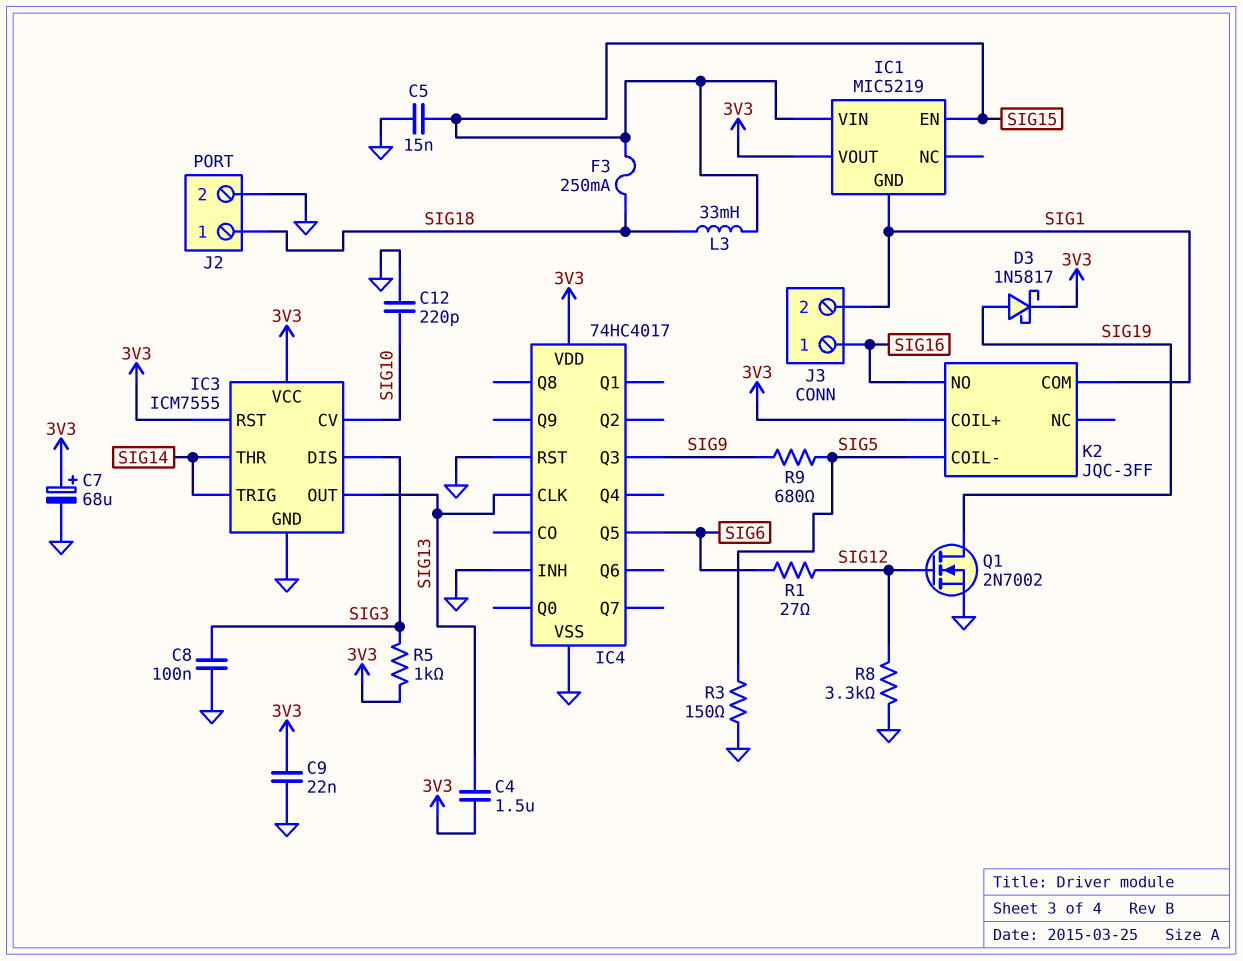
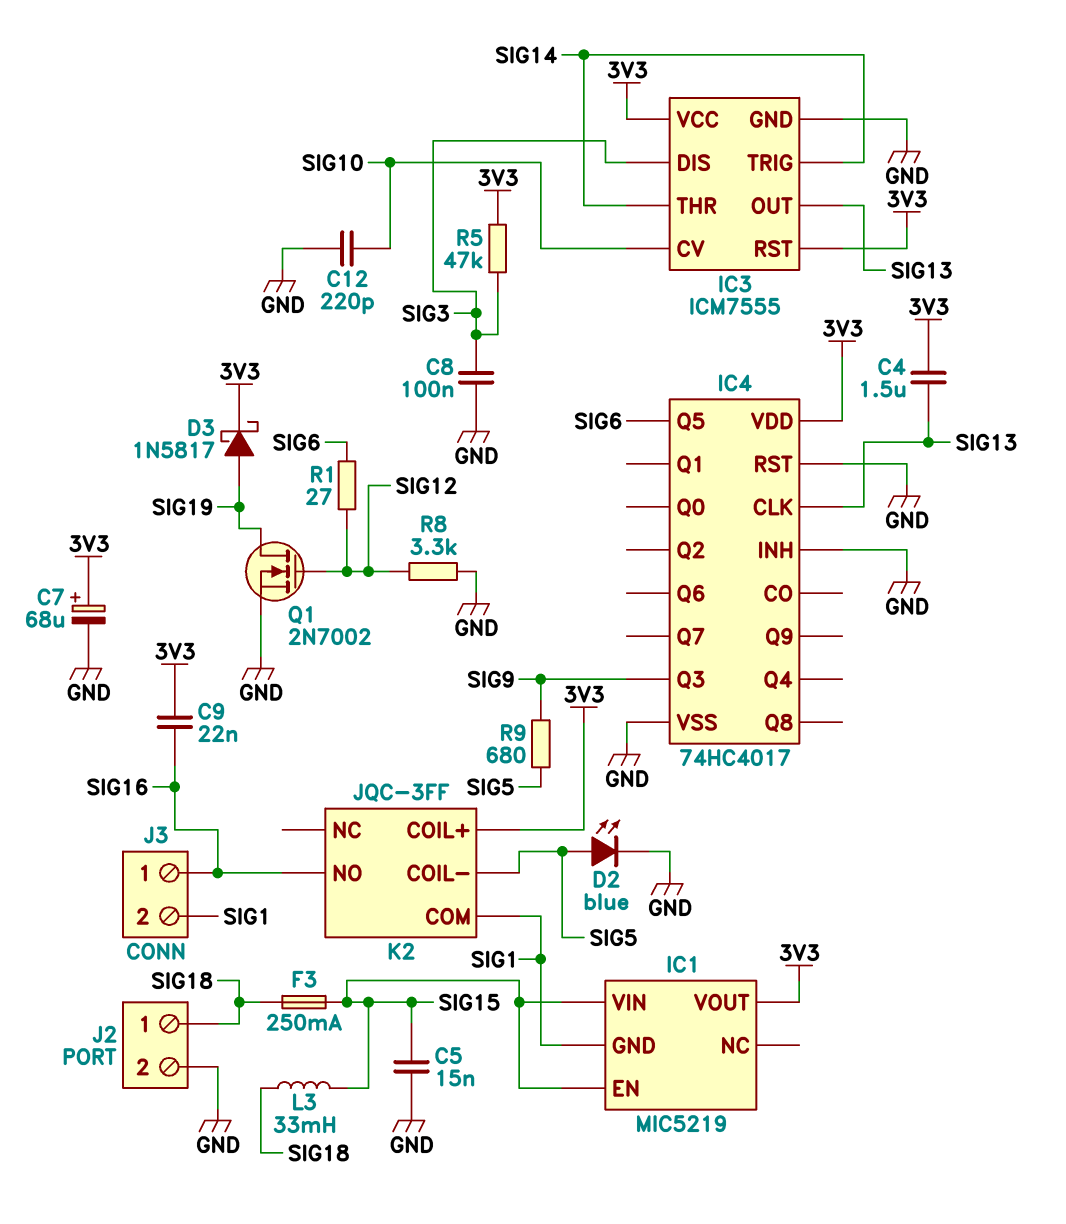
C9: 22nF (3V3, GND) -> 22nF (3V3, SIG16)
D2: none -> LED blue (A SIG5, K GND)
R3: 150 (GND, SIG5) -> none
R5: 1k (3V3, SIG3) -> 47k (3V3, SIG3)

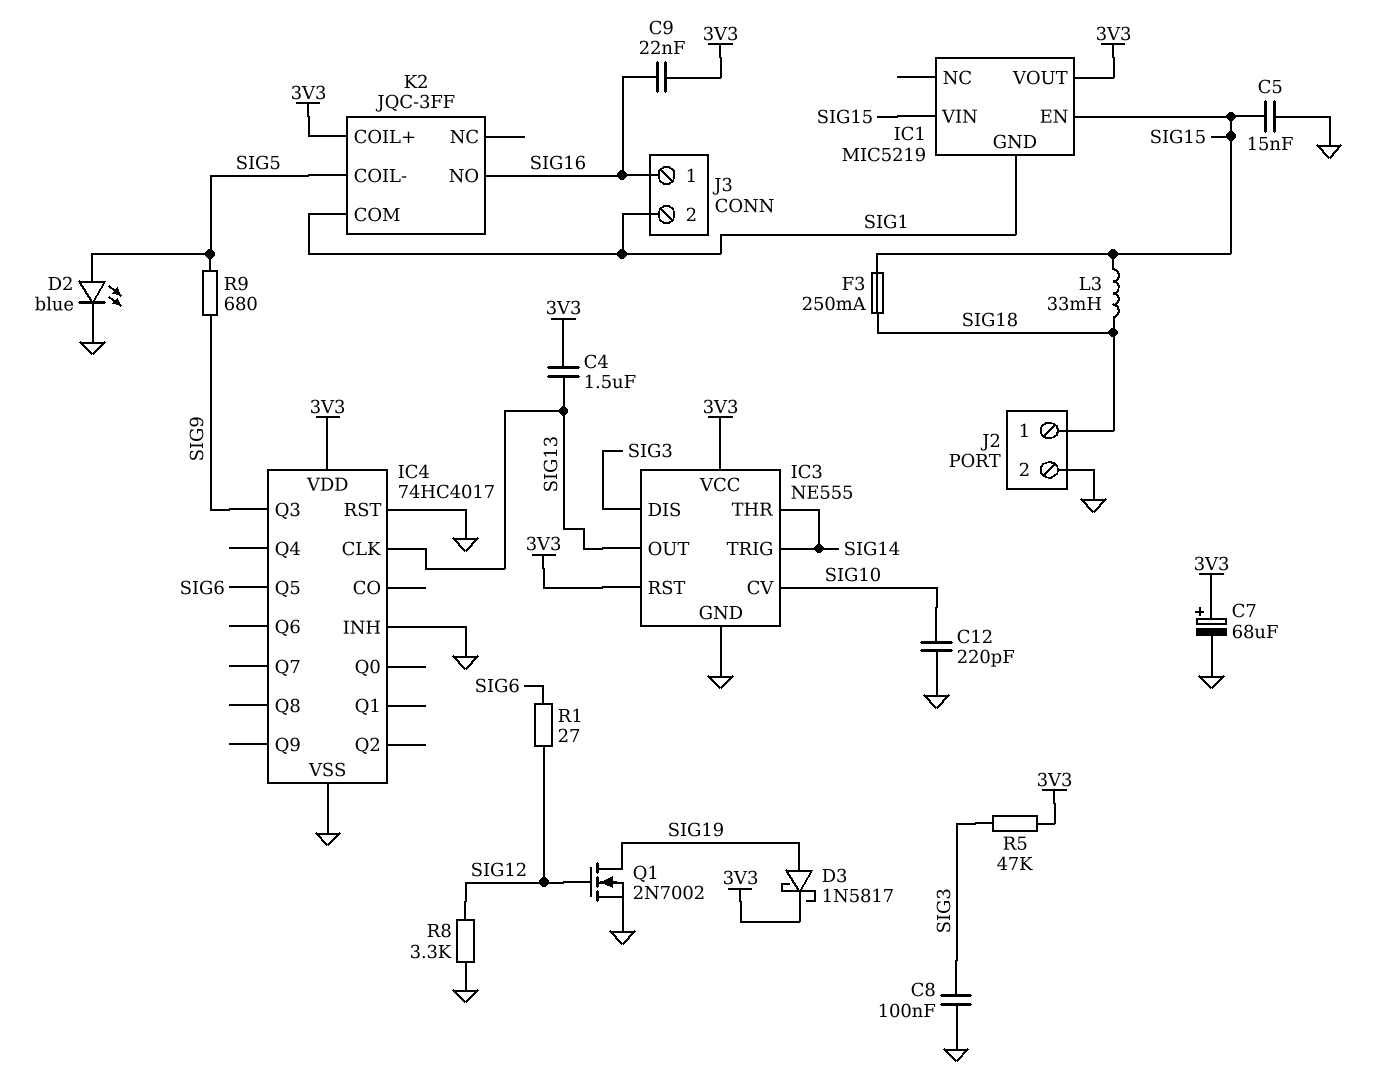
IC3: ICM7555 -> NE555

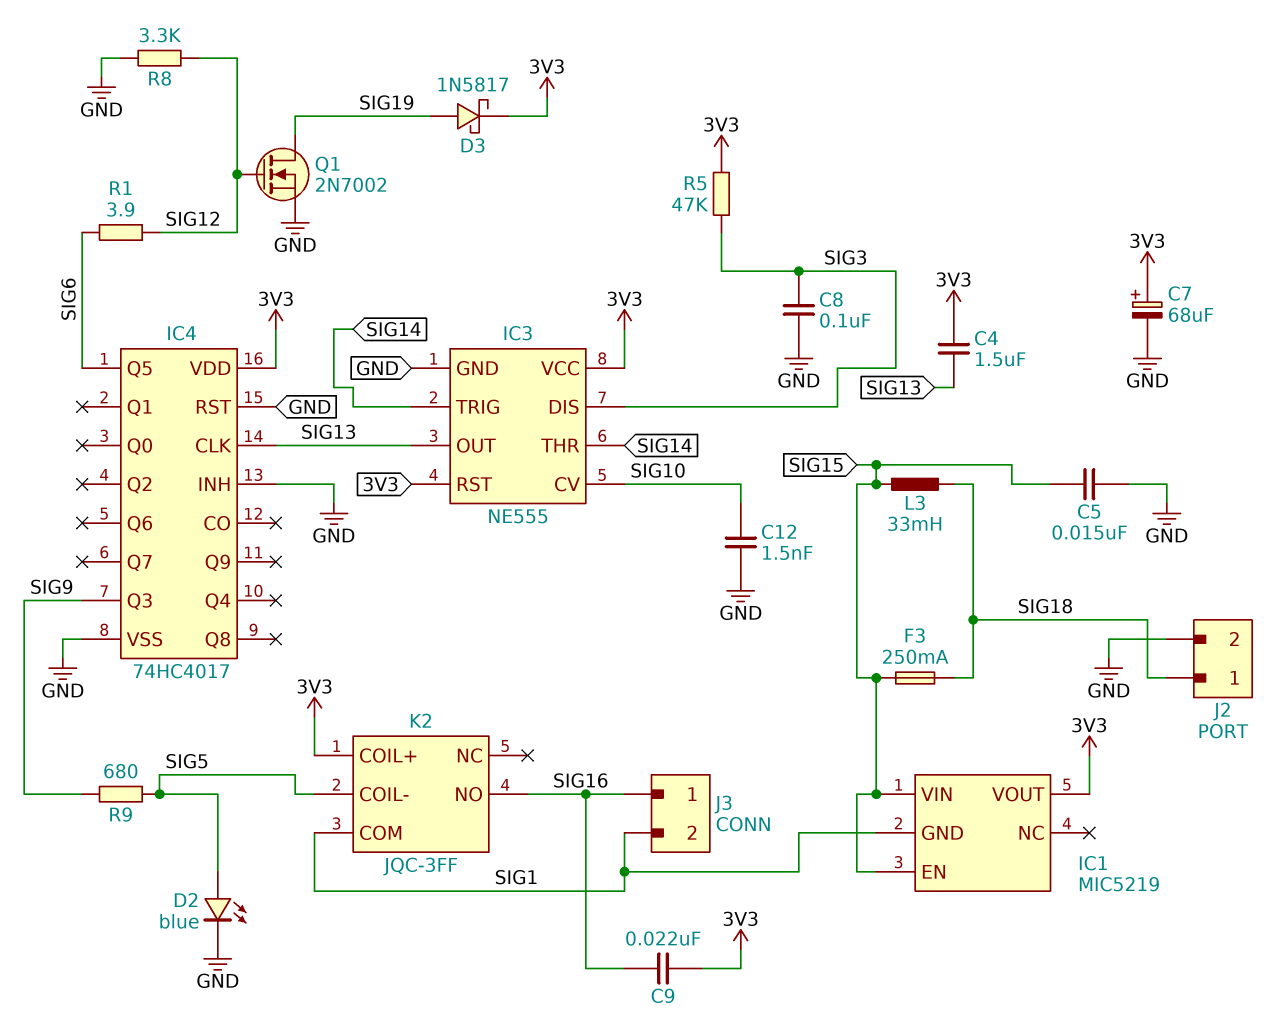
C12: 220pF (GND, SIG10) -> 1.5nF (GND, SIG10)
R1: 27 (SIG6, SIG12) -> 3.9 (SIG6, SIG12)

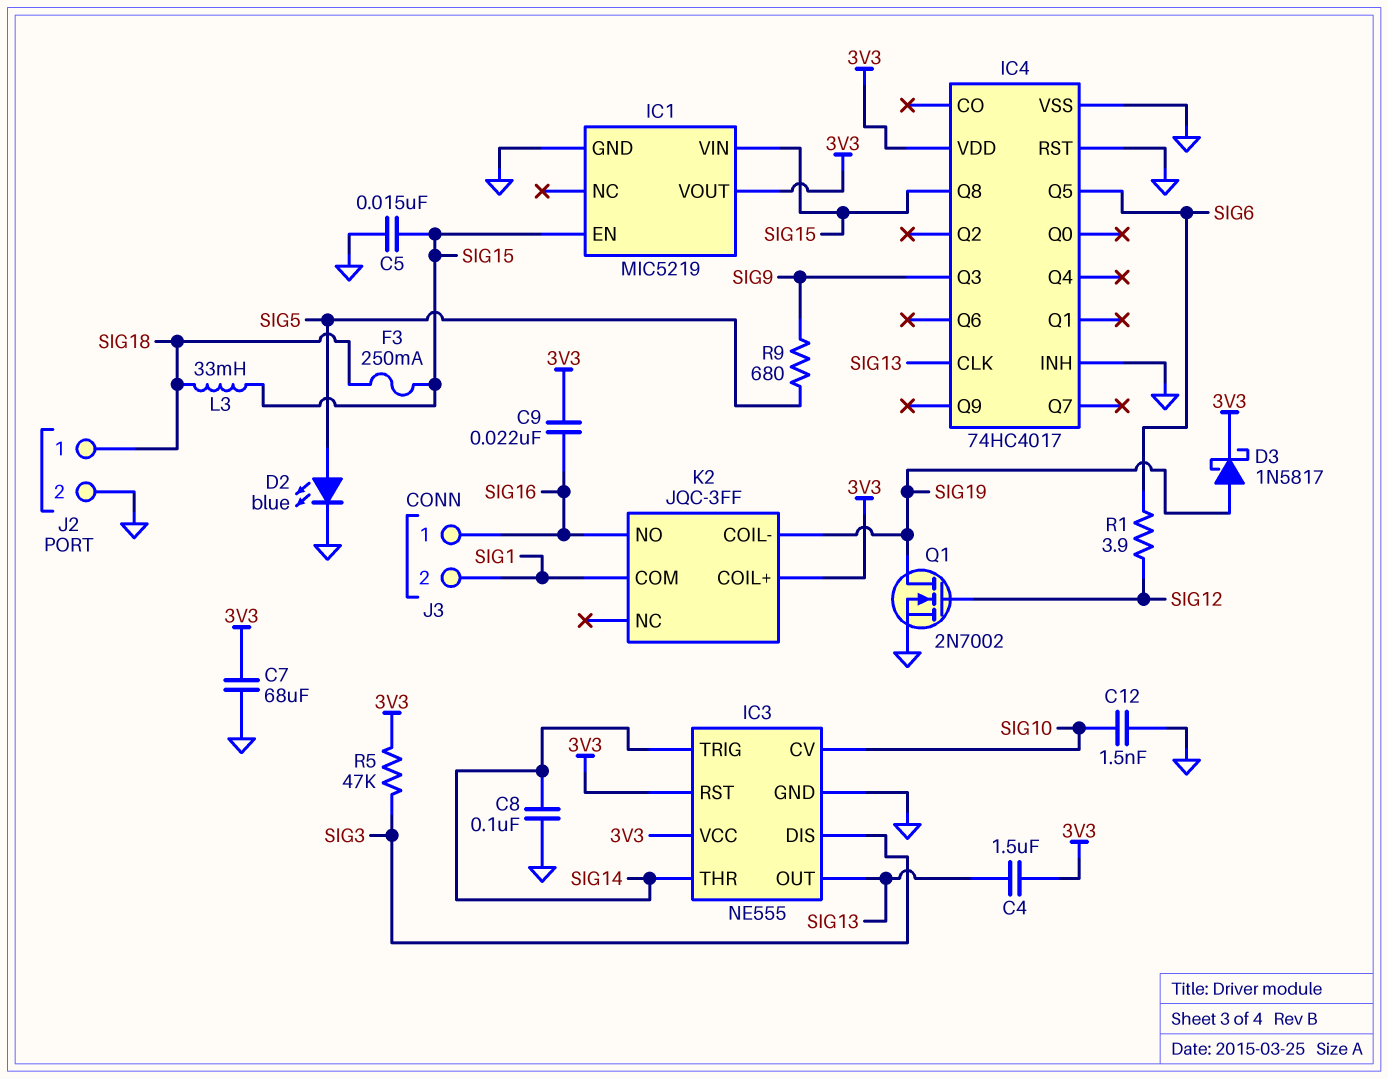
C7: 68uF (plus 3V3, minus GND) -> 68uF (3V3, GND)
C8: 100nF (GND, SIG3) -> 100nF (GND, SIG14)
IC1 pin GND: SIG1 -> GND
IC4 pin Q8: none -> SIG15
K2 pin COIL-: SIG5 -> SIG19
R8: 3.3k (GND, SIG12) -> none

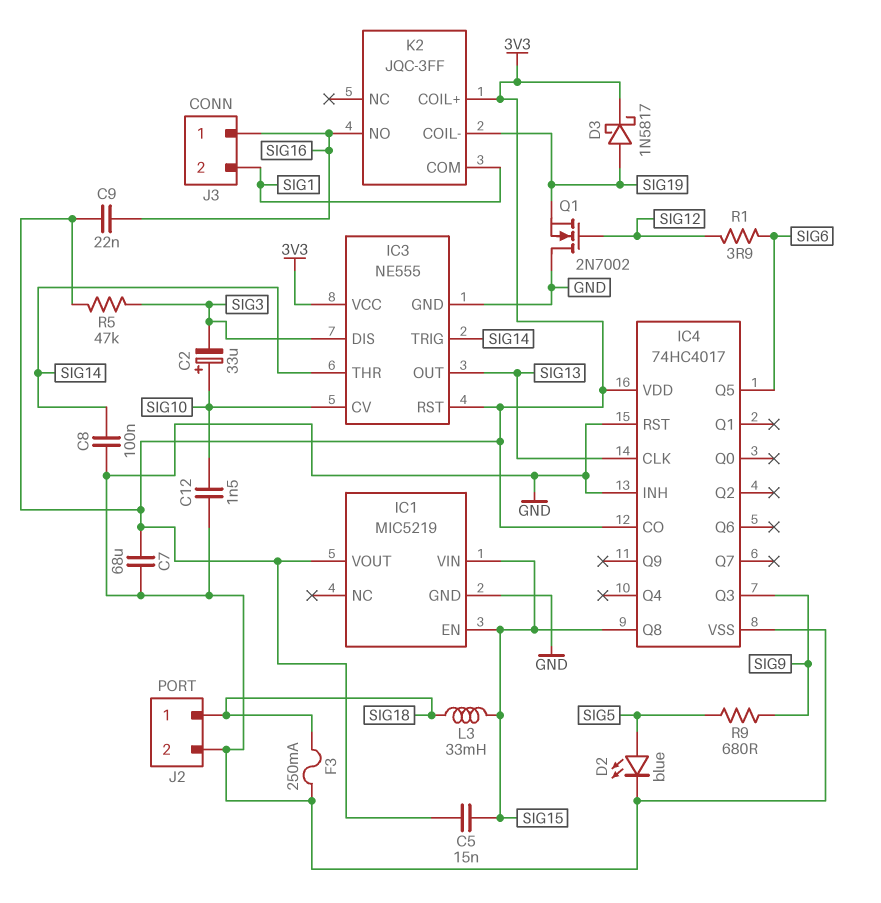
C2: none -> 33uF (plus SIG10, minus SIG3)
C4: 1.5uF (3V3, SIG13) -> none
C5: 15nF (GND, SIG15) -> 15nF (3V3, SIG15)
F3: 250mA (SIG15, SIG18) -> 250mA (GND, SIG18)
IC4 pin CO: none -> 3V3
Q1: NMOS 2N7002 (G SIG12, D SIG19, S GND) -> NMOS 2N7002 (G SIG12, D GND, S SIG19)

